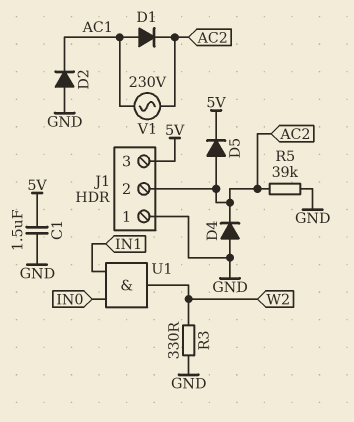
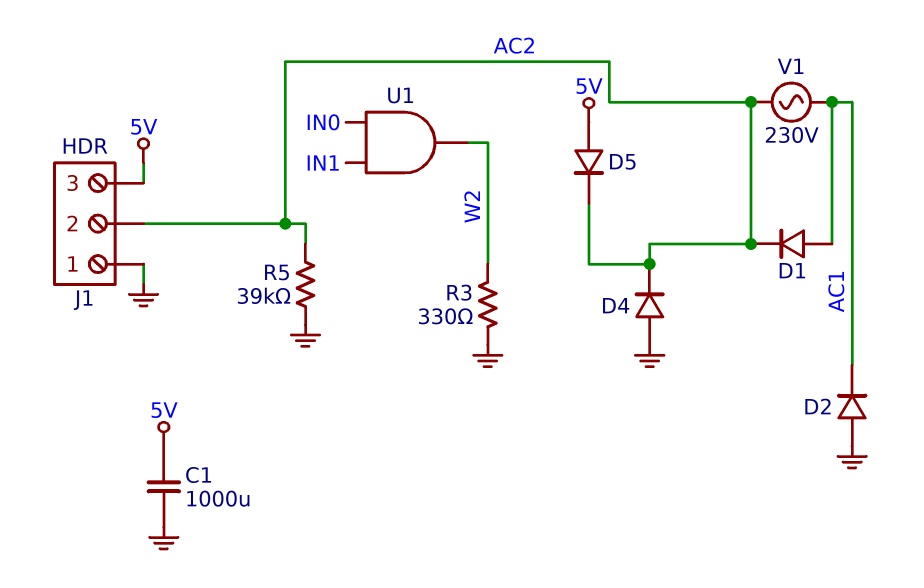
C1: 1.5uF (5V, GND) -> 1000uF (5V, GND)
D5: diode (A AC2, K 5V) -> diode (A 5V, K AC2)

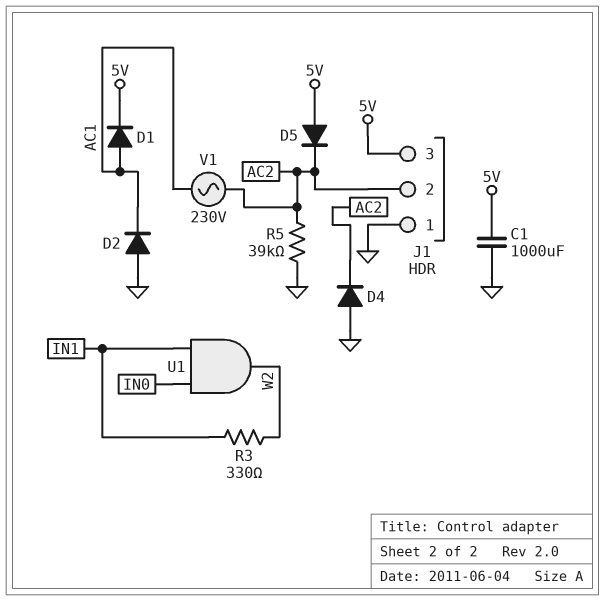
D1: diode (A AC1, K AC2) -> diode (A AC1, K 5V)
R3: 330 (GND, W2) -> 330 (IN1, W2)

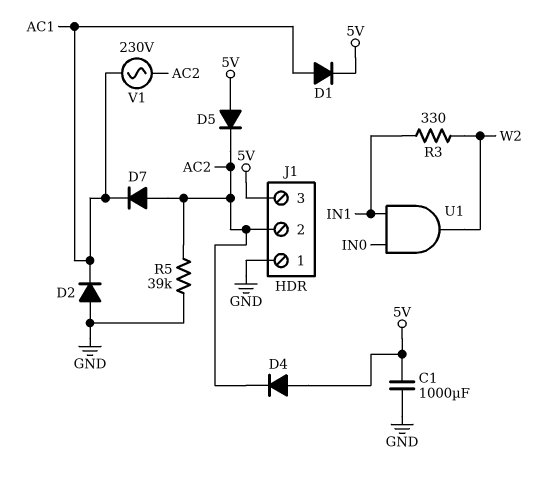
D4: diode (A GND, K AC2) -> diode (A 5V, K AC2)
D7: none -> diode (A AC2, K AC1)

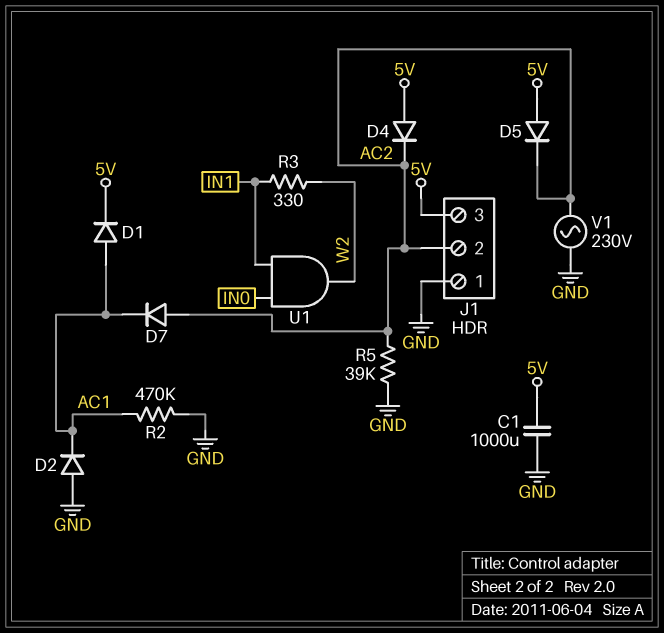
R2: none -> 470k (AC1, GND)
V1: AC 230V (AC1, AC2) -> AC 230V (AC2, GND)

